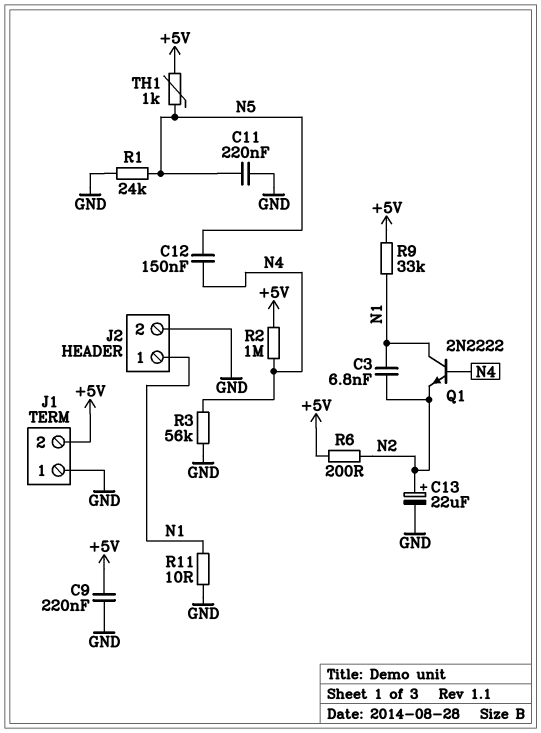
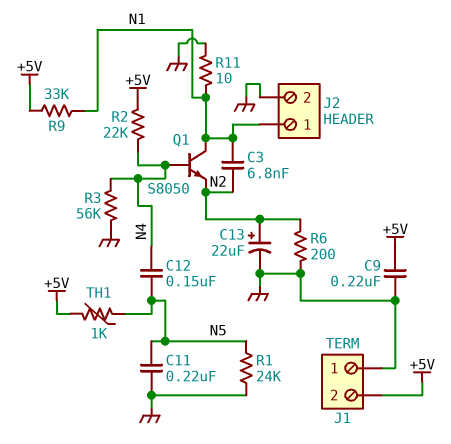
Q1: NPN 2N2222 (B N4, C N1, E N2) -> NPN S8050 (B N4, C N1, E N2)
R2: 1M (+5V, N4) -> 22k (+5V, N4)
R6: 200 (+5V, N2) -> 200 (GND, N2)

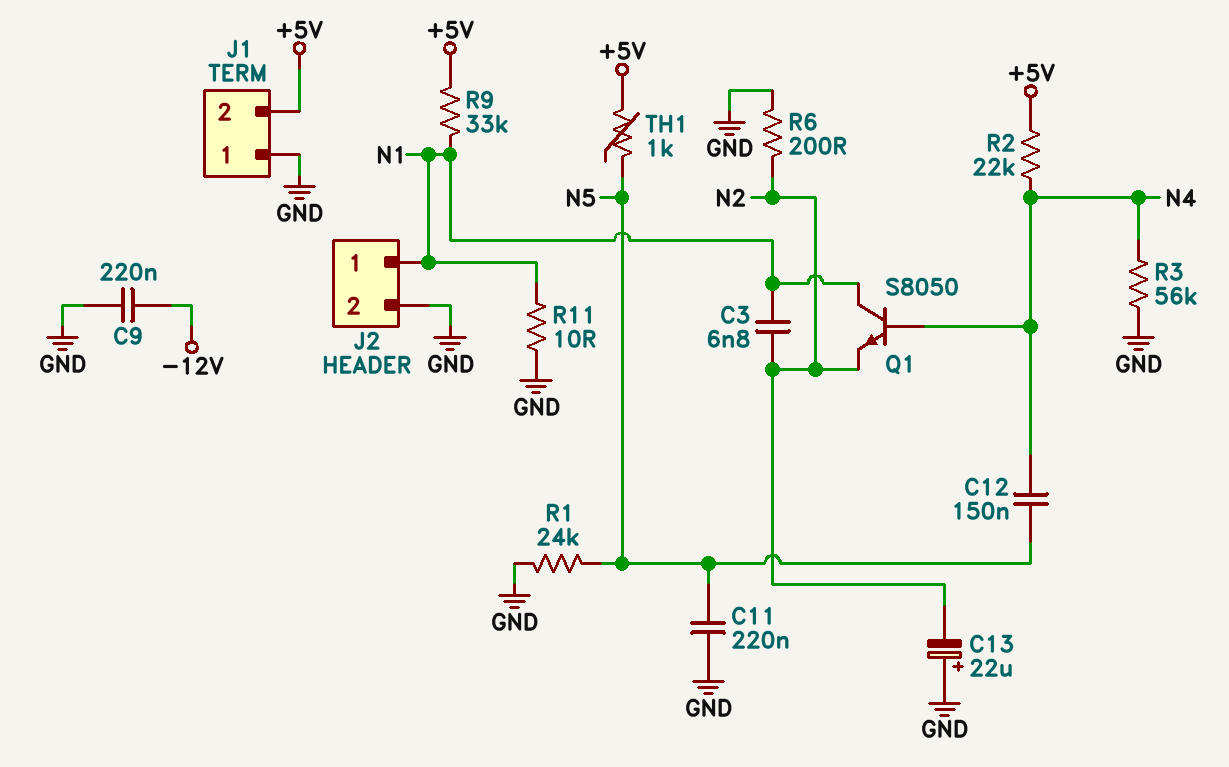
C9: 220nF (+5V, GND) -> 220nF (-12V, GND)
C13: 22uF (plus N2, minus GND) -> 22uF (plus GND, minus N2)

